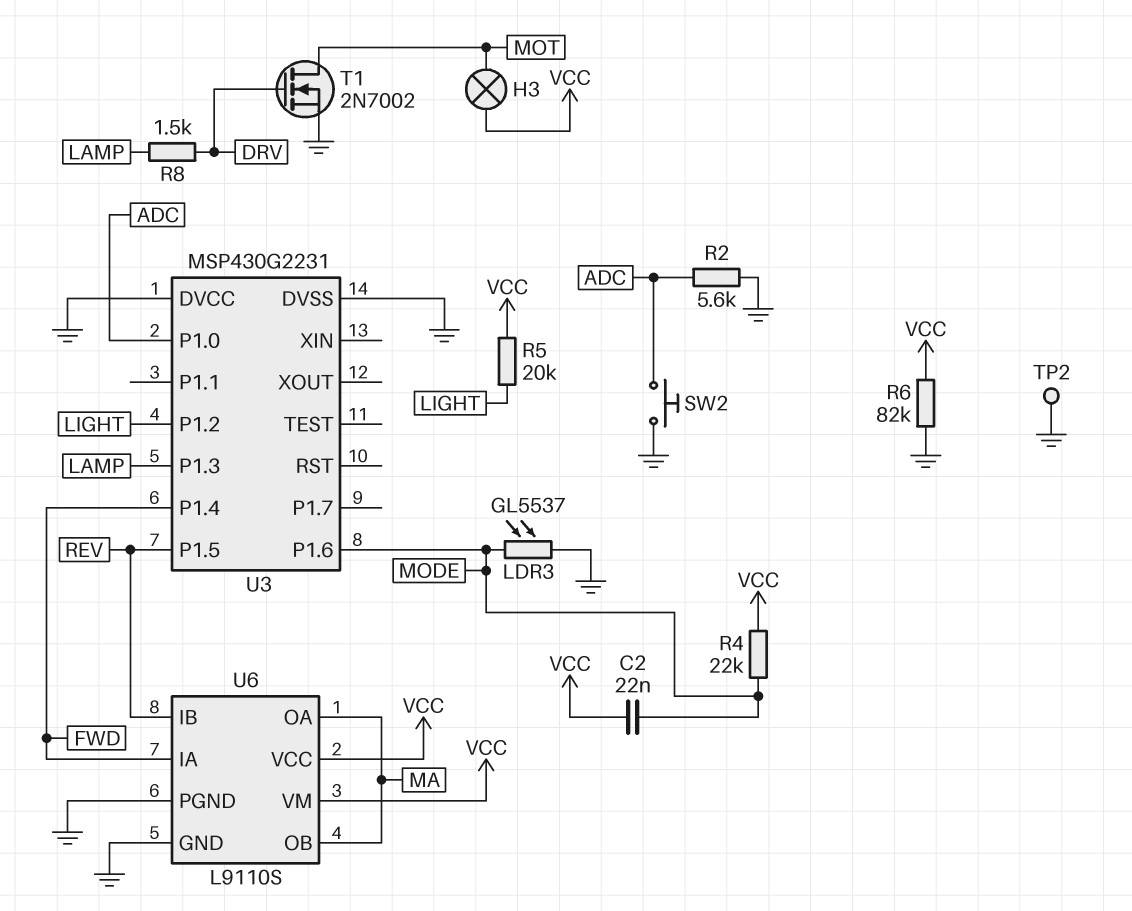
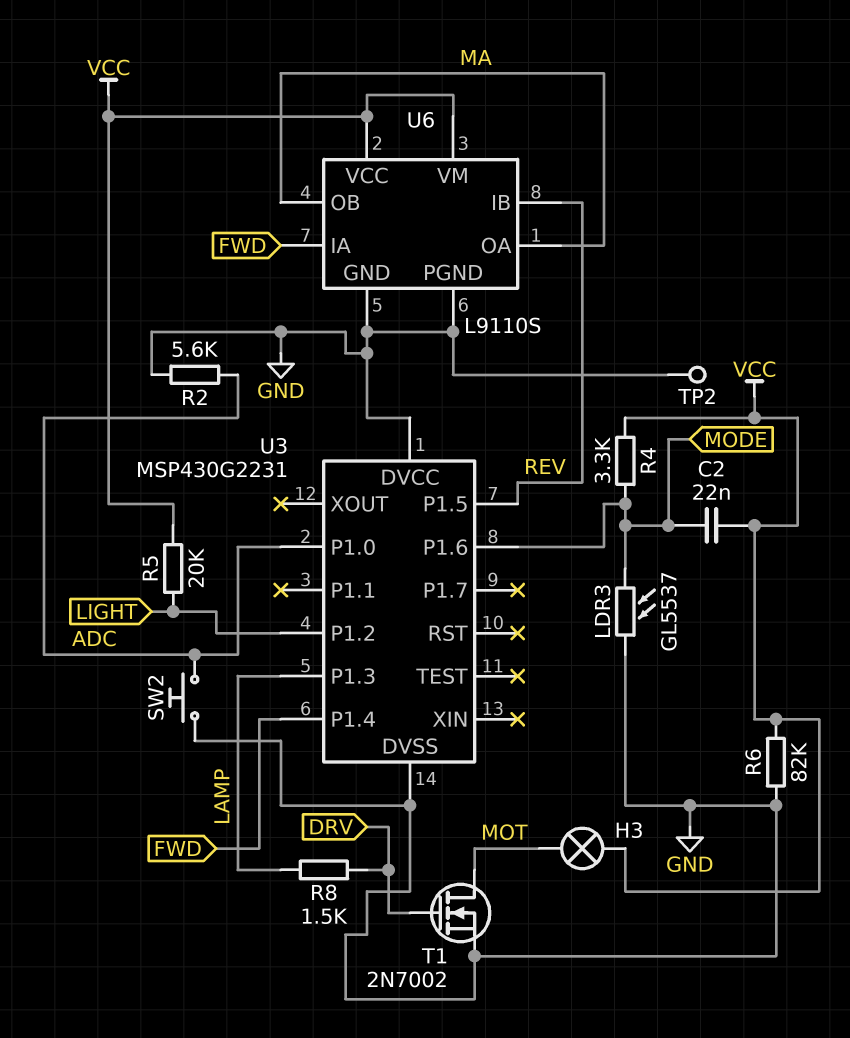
R4: 22k (MODE, VCC) -> 3.3k (MODE, VCC)

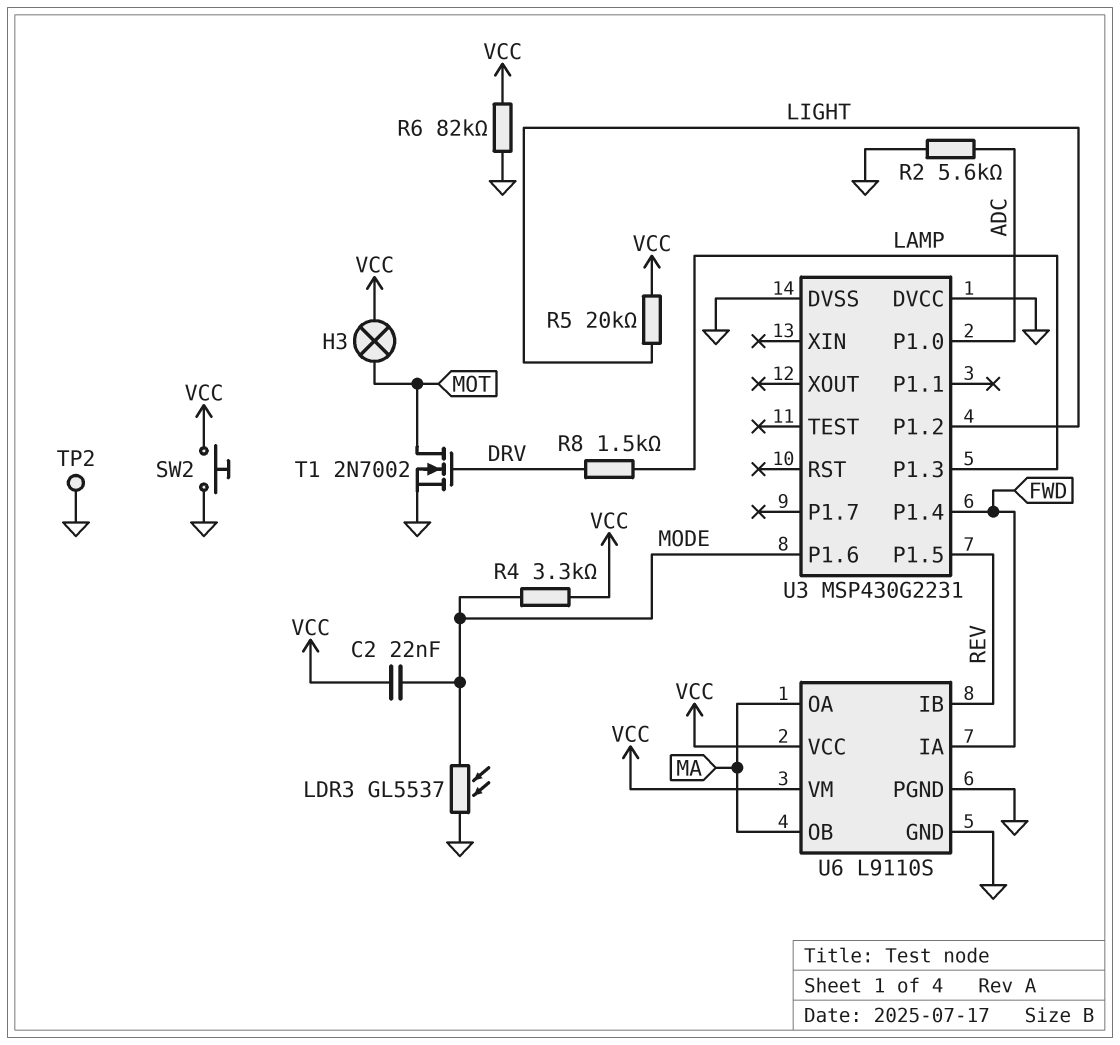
SW2: button (ADC, GND) -> button (GND, VCC)

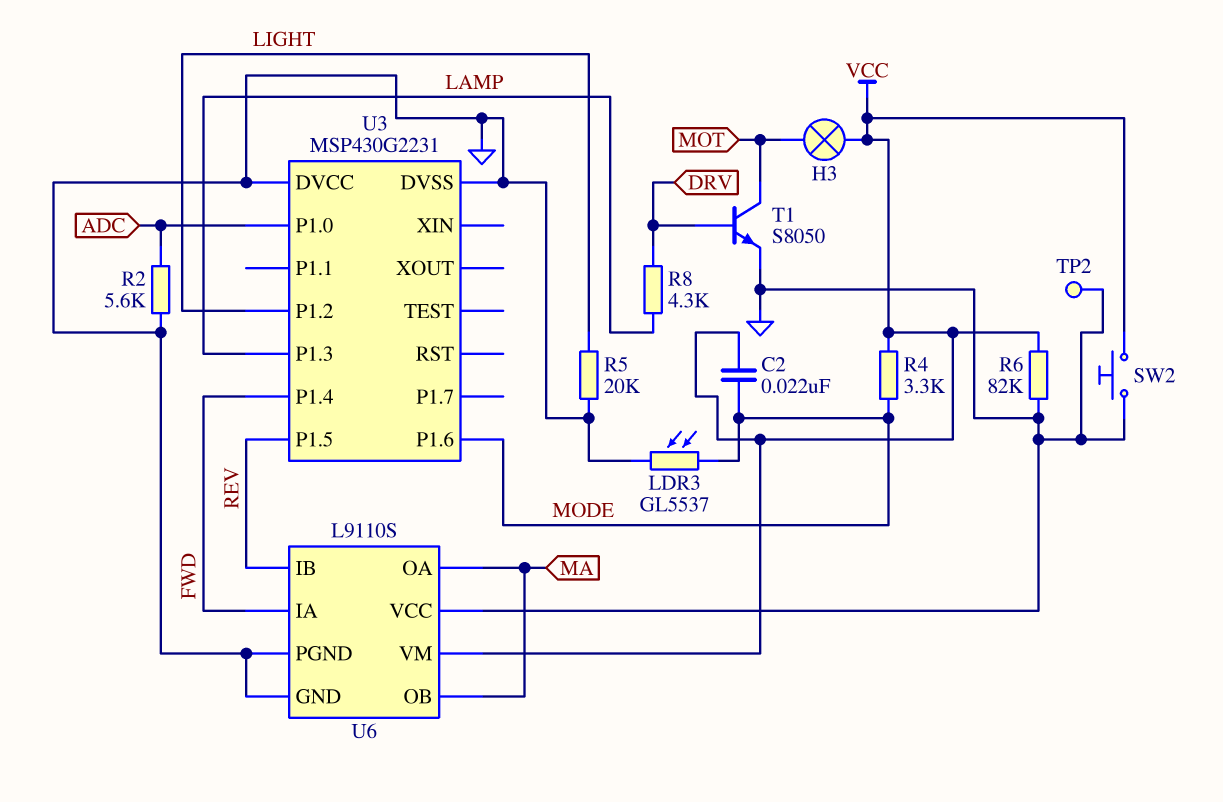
R5: 20k (LIGHT, VCC) -> 20k (GND, LIGHT)
R8: 1.5k (DRV, LAMP) -> 4.3k (DRV, LAMP)
T1: NMOS 2N7002 (G DRV, D MOT, S GND) -> NPN S8050 (B DRV, C MOT, E GND)
U6 pin VCC: VCC -> GND

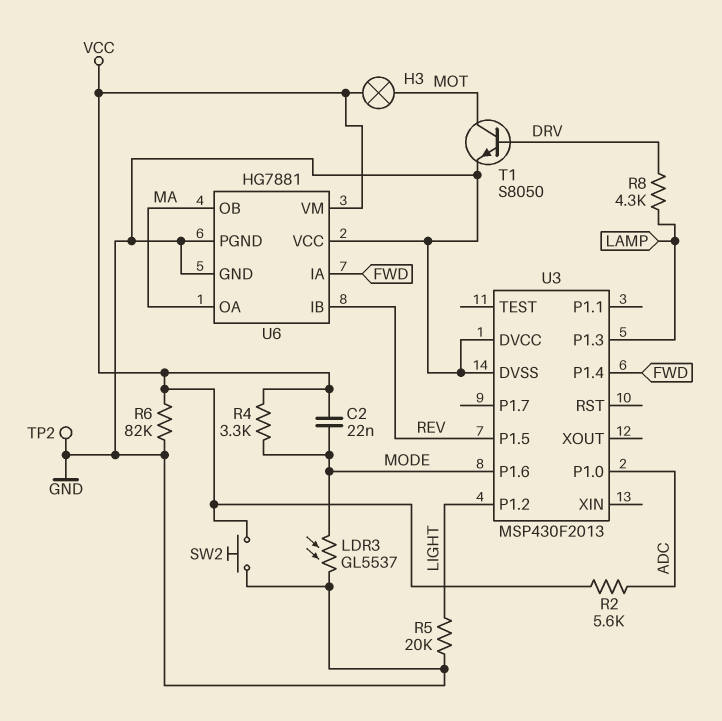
R2: 5.6k (ADC, GND) -> 5.6k (ADC, VCC)
U3: MSP430G2231 -> MSP430F2013
U6: L9110S -> HG7881

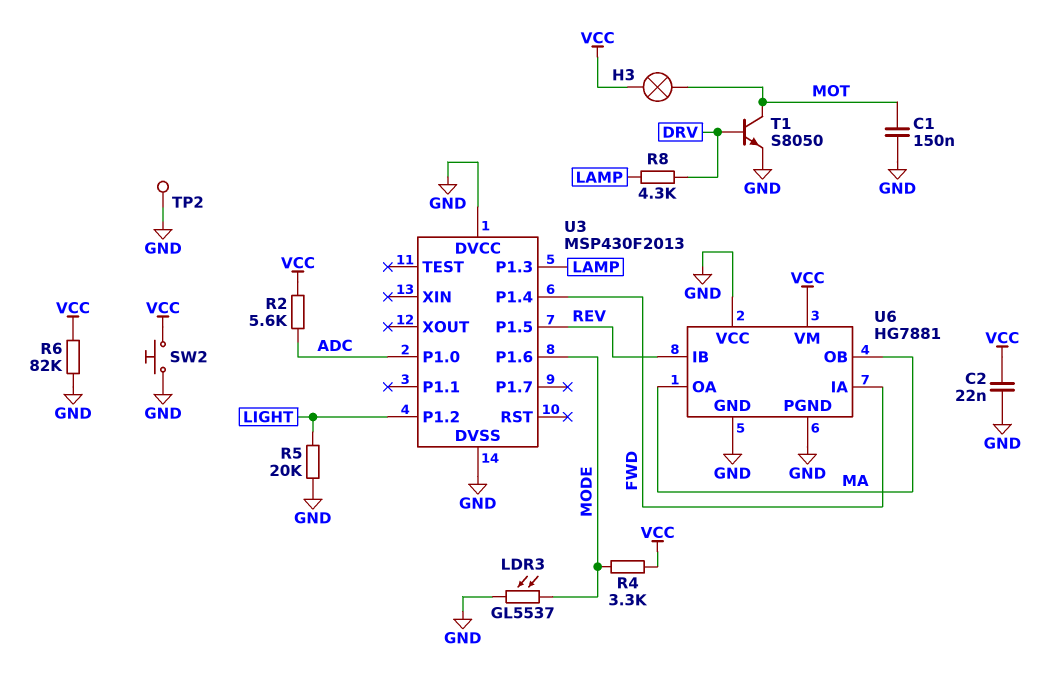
C1: none -> 150nF (GND, MOT)
C2: 22nF (MODE, VCC) -> 22nF (GND, VCC)

